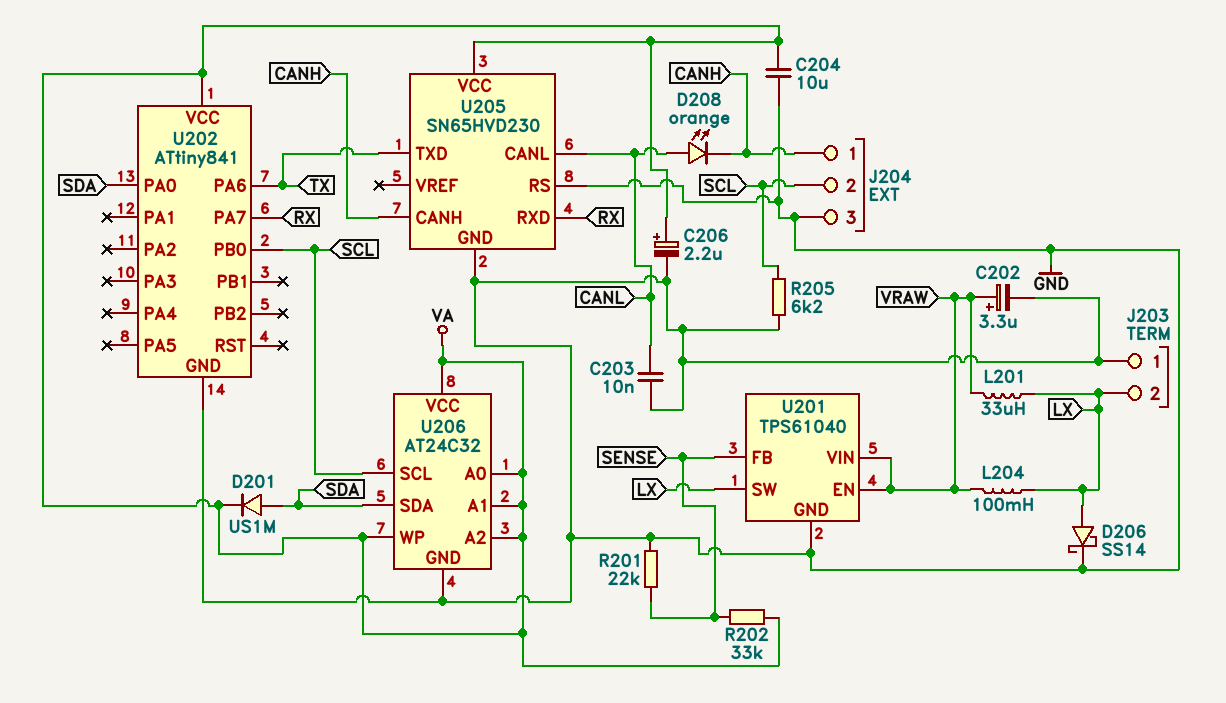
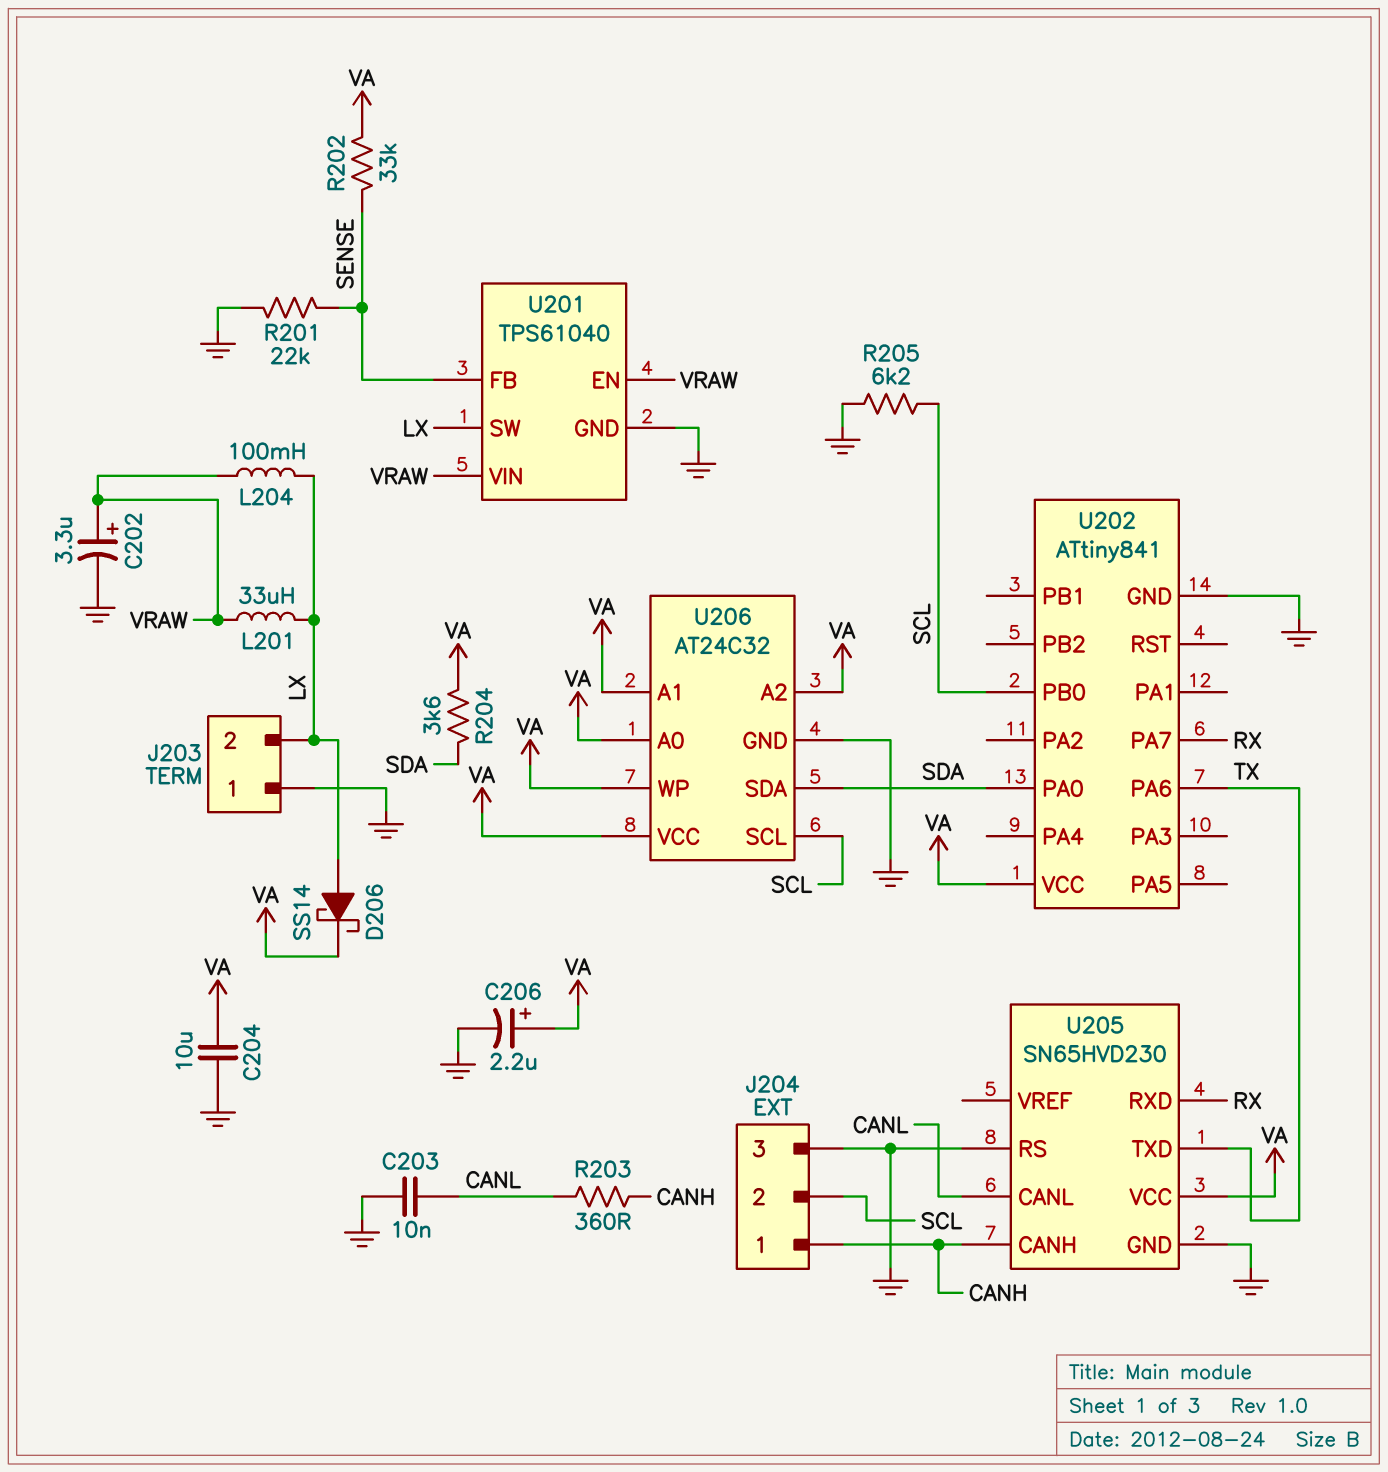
D201: diode US1M (A SDA, K VA) -> none
D206: schottky SS14 (A LX, K GND) -> schottky SS14 (A LX, K VA)
D208: LED orange (A CANL, K CANH) -> none
R203: none -> 360 (CANH, CANL)
R204: none -> 3.6k (SDA, VA)

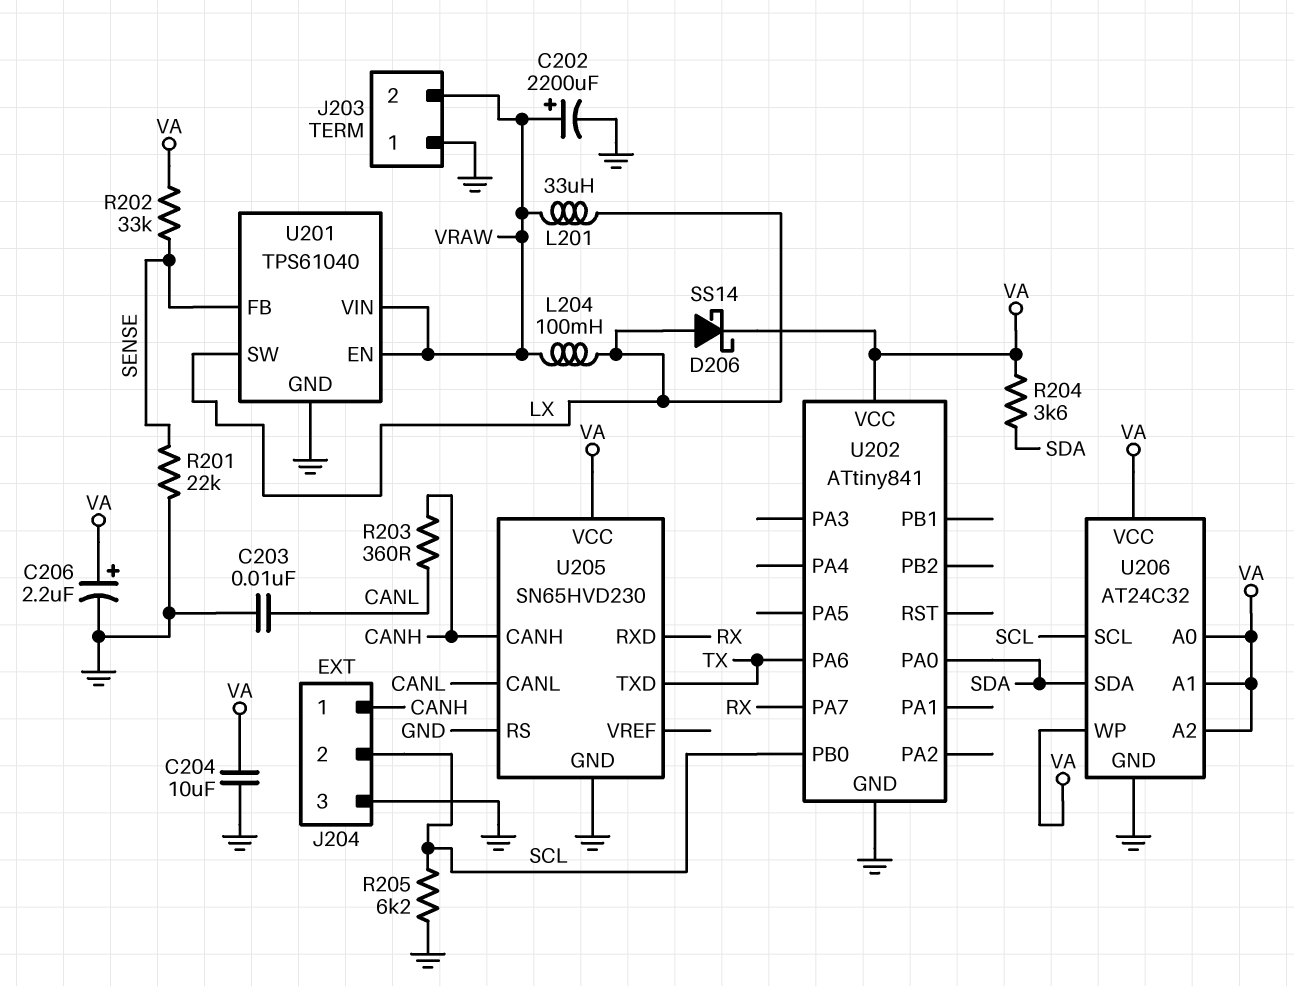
C202: 3.3uF (plus VRAW, minus GND) -> 2200uF (plus VRAW, minus GND)
J203 pin 2: LX -> VRAW

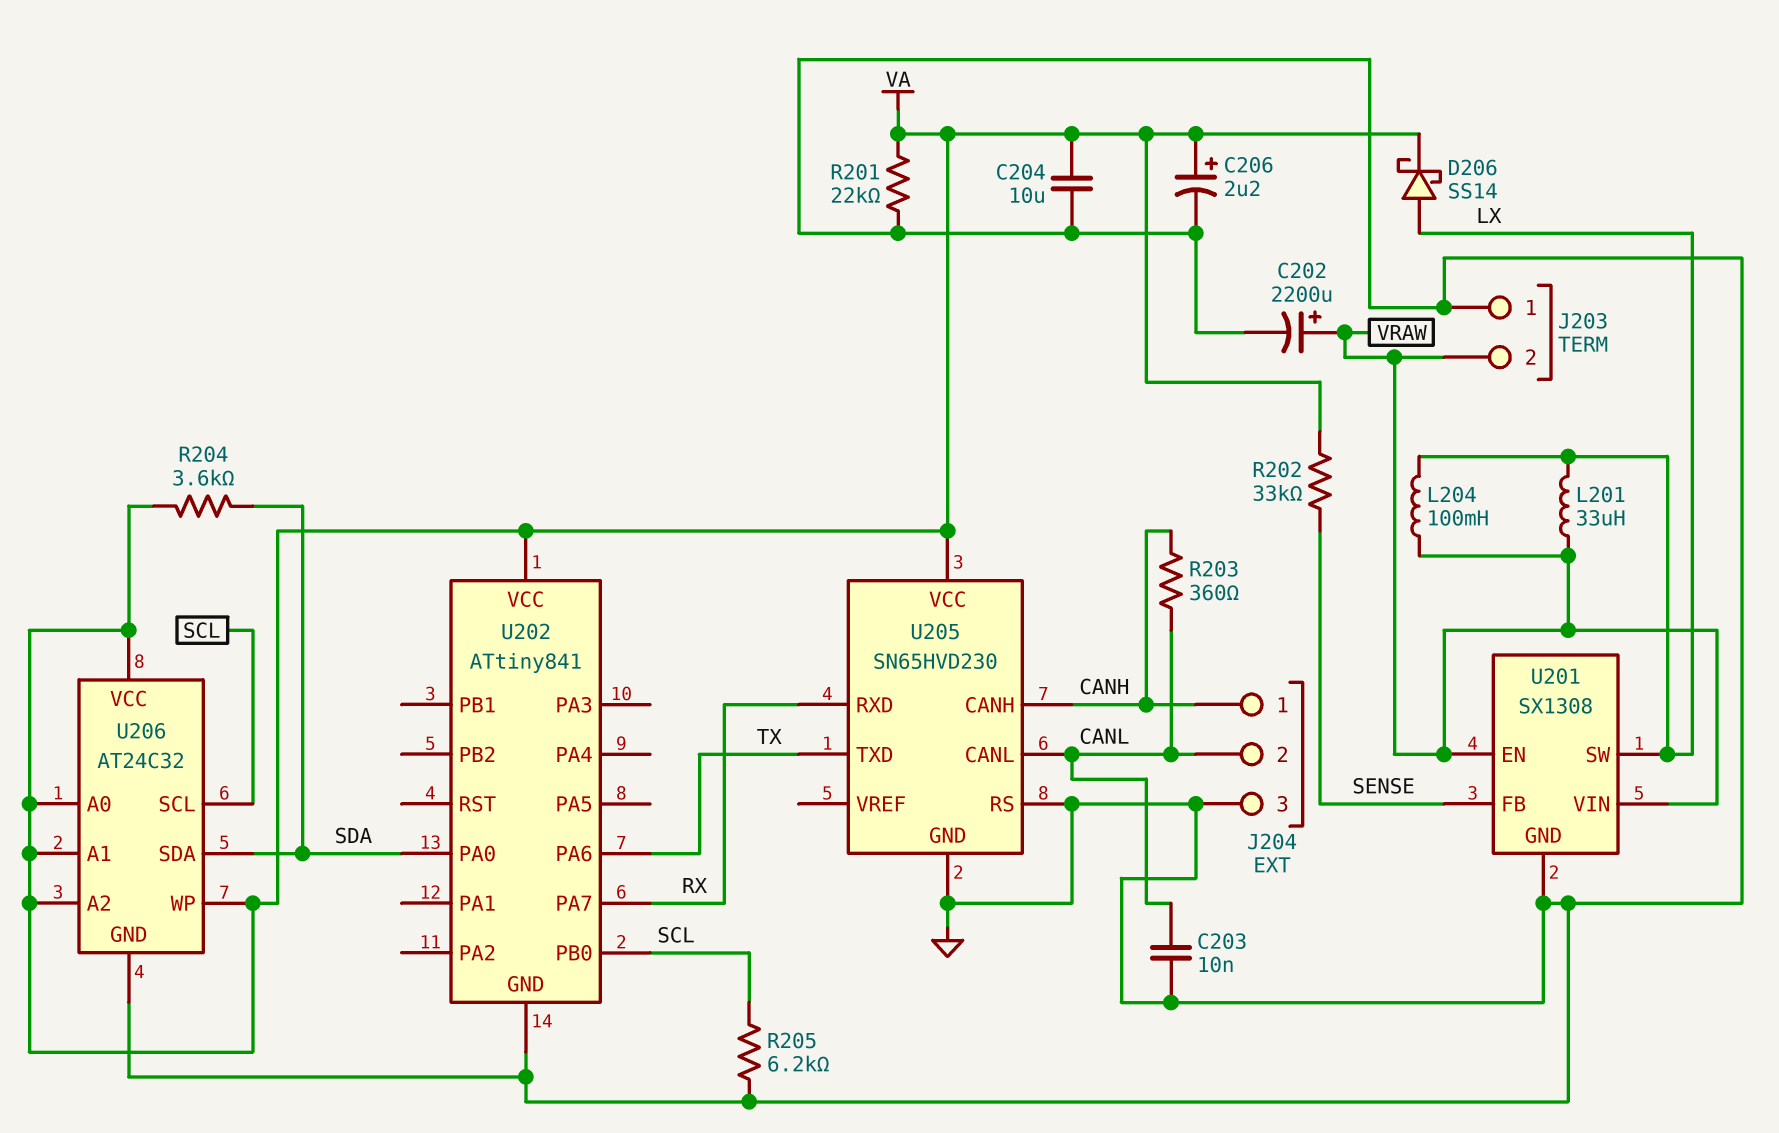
J204 pin 2: SCL -> CANL
R201: 22k (GND, SENSE) -> 22k (GND, VA)
U201: TPS61040 -> SX1308

